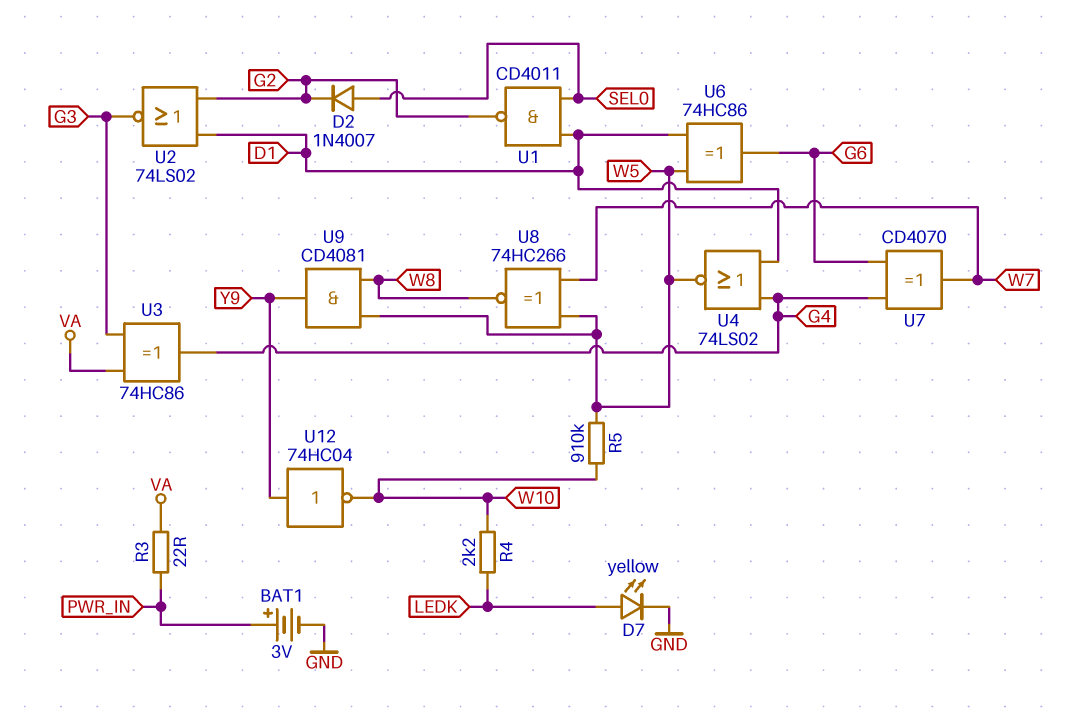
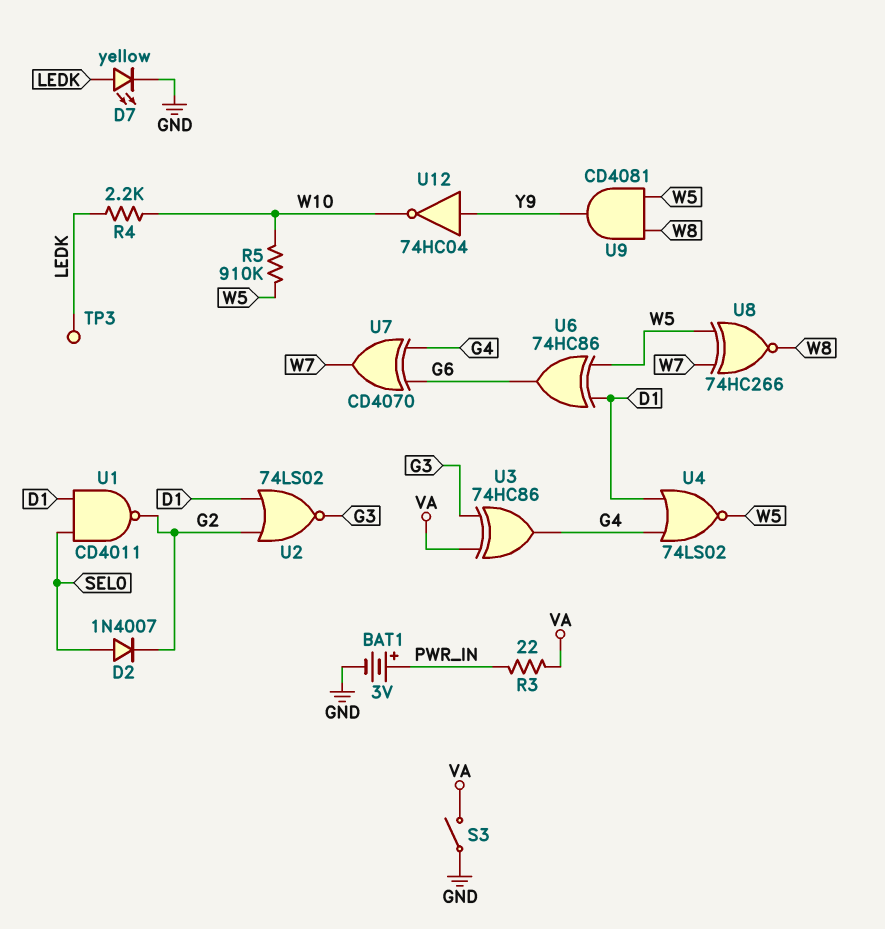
S3: none -> switch (GND, VA)
TP3: none -> test point (LEDK)

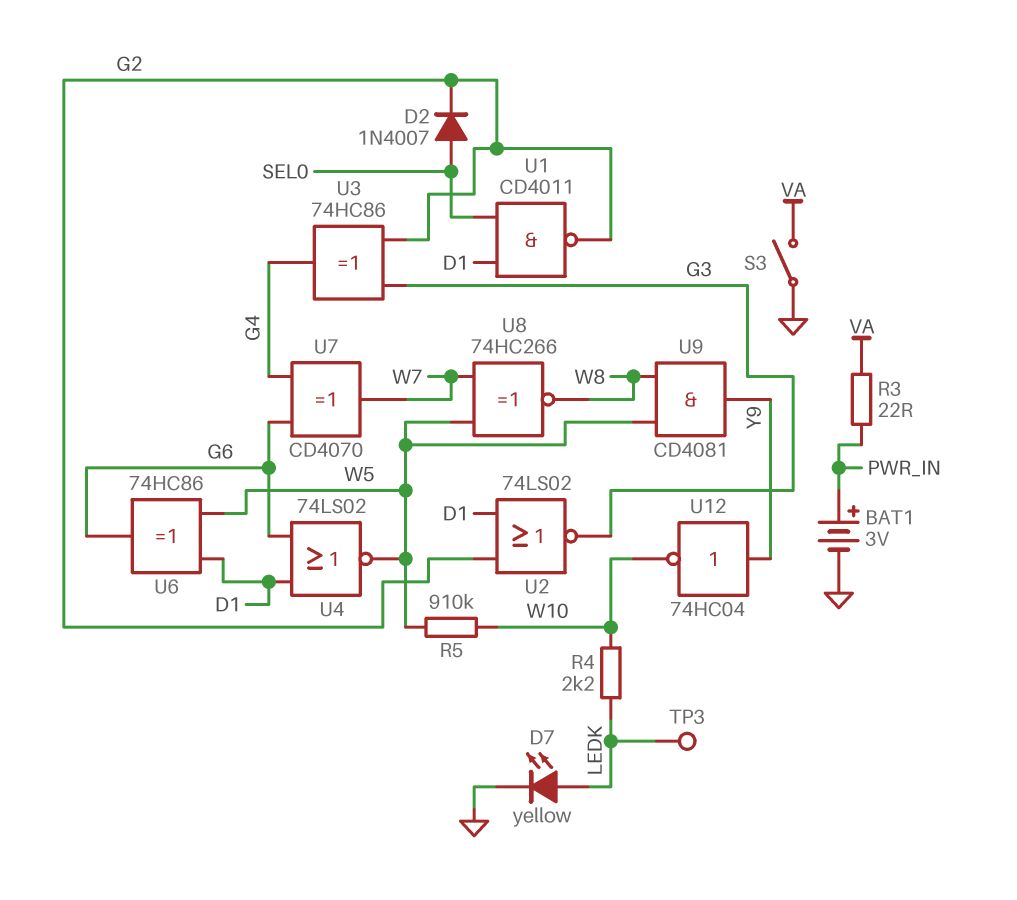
U3: XOR 74HC86 (in G3, in VA, out G4) -> XOR 74HC86 (in G2, in G3, out G4)
U4: NOR 74LS02 (in D1, in G4, out W5) -> NOR 74LS02 (in D1, in G6, out W5)

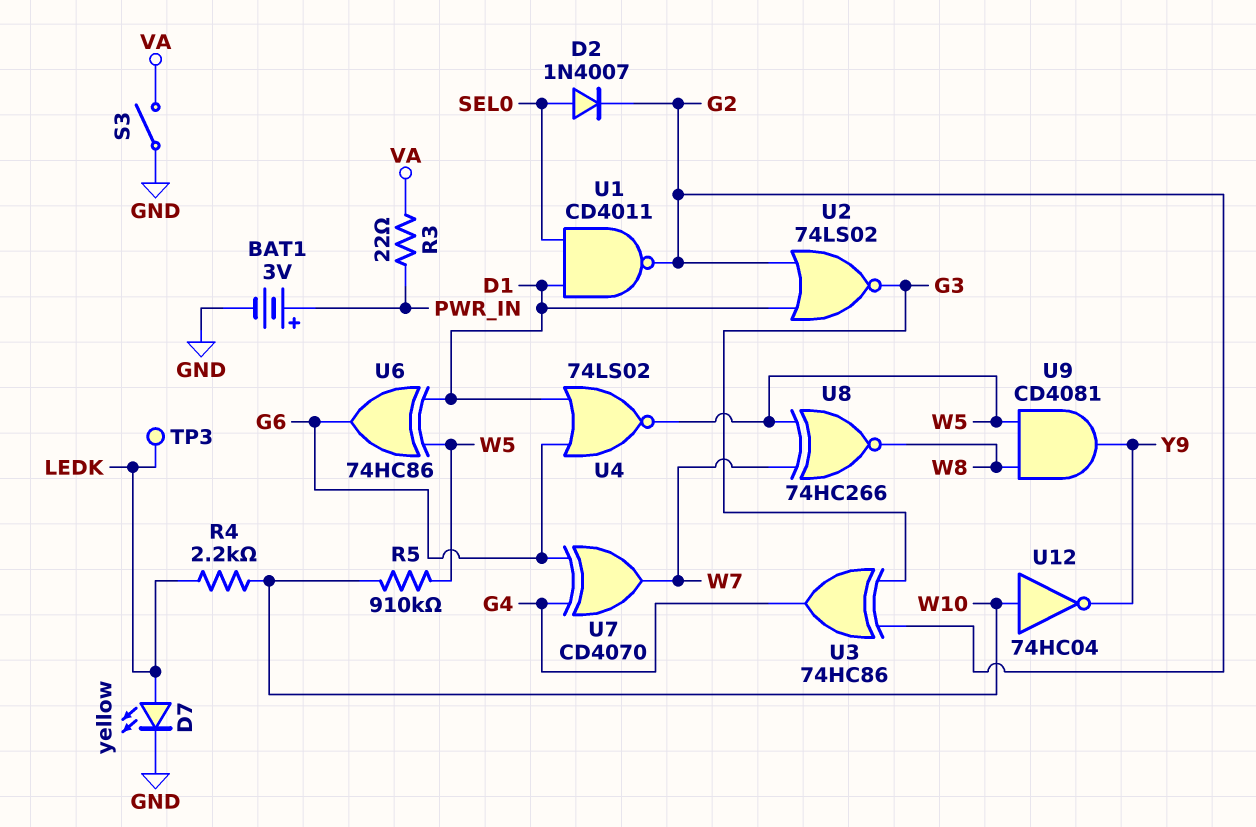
U12: NOT 74HC04 (in Y9, out W10) -> NOT 74HC04 (in W10, out Y9)

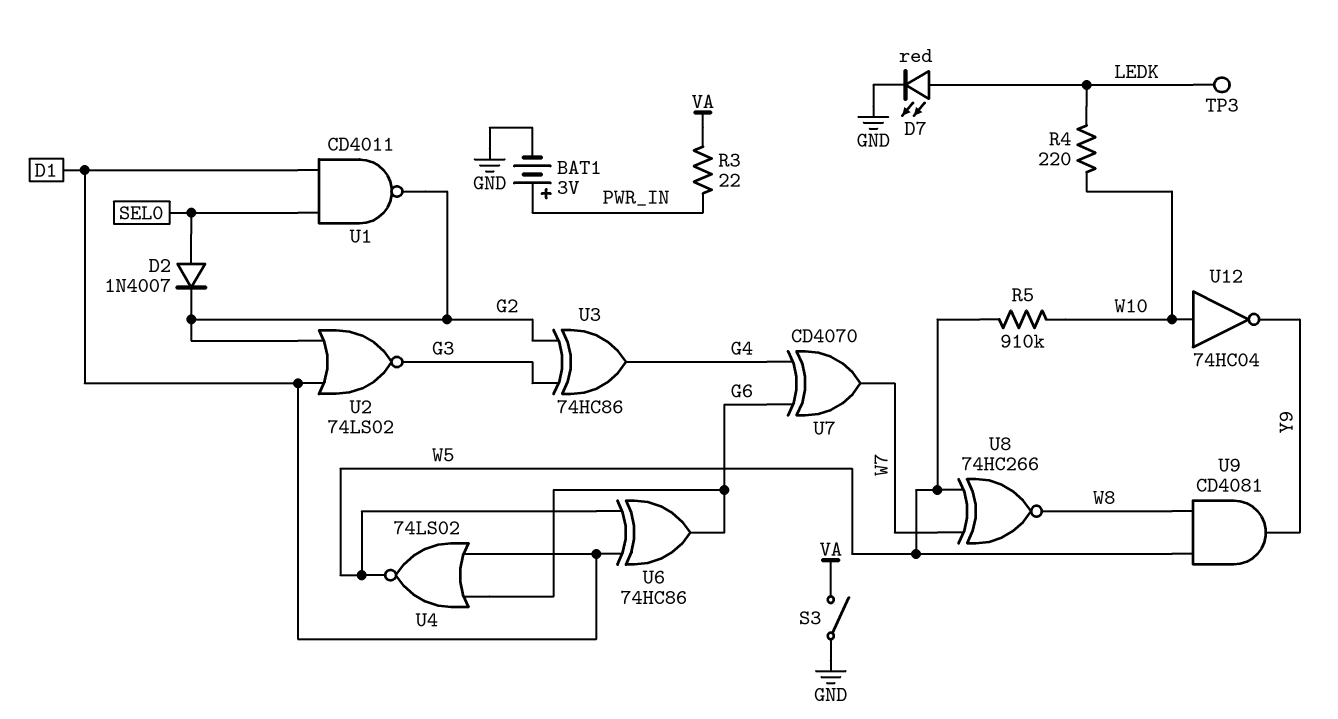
D7: LED yellow (A LEDK, K GND) -> LED red (A LEDK, K GND)
R4: 2.2k (LEDK, W10) -> 220 (LEDK, W10)

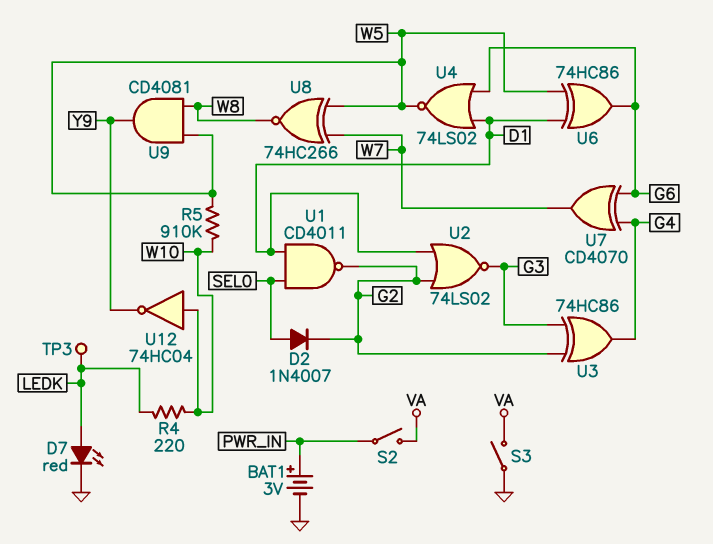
R3: 22 (PWR_IN, VA) -> none
S2: none -> switch (PWR_IN, VA)

